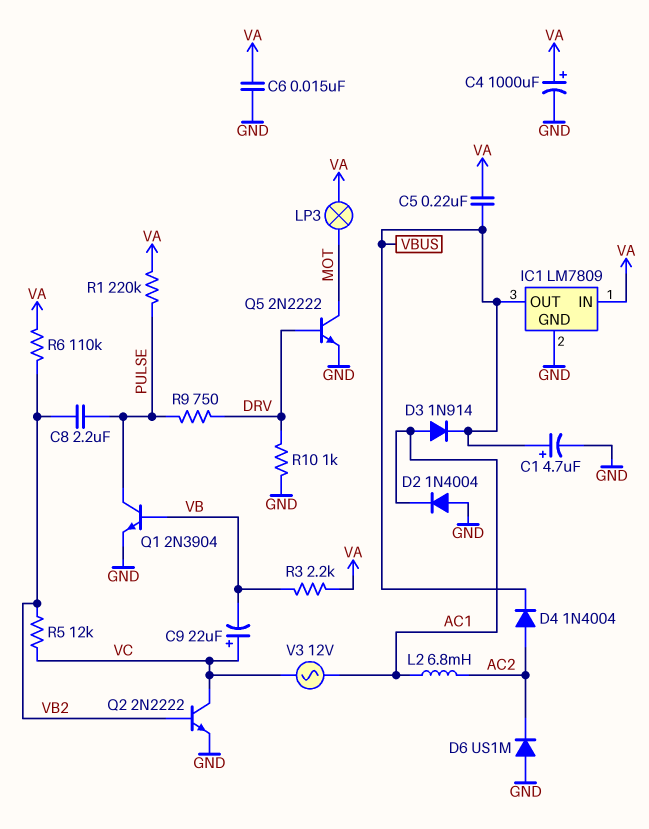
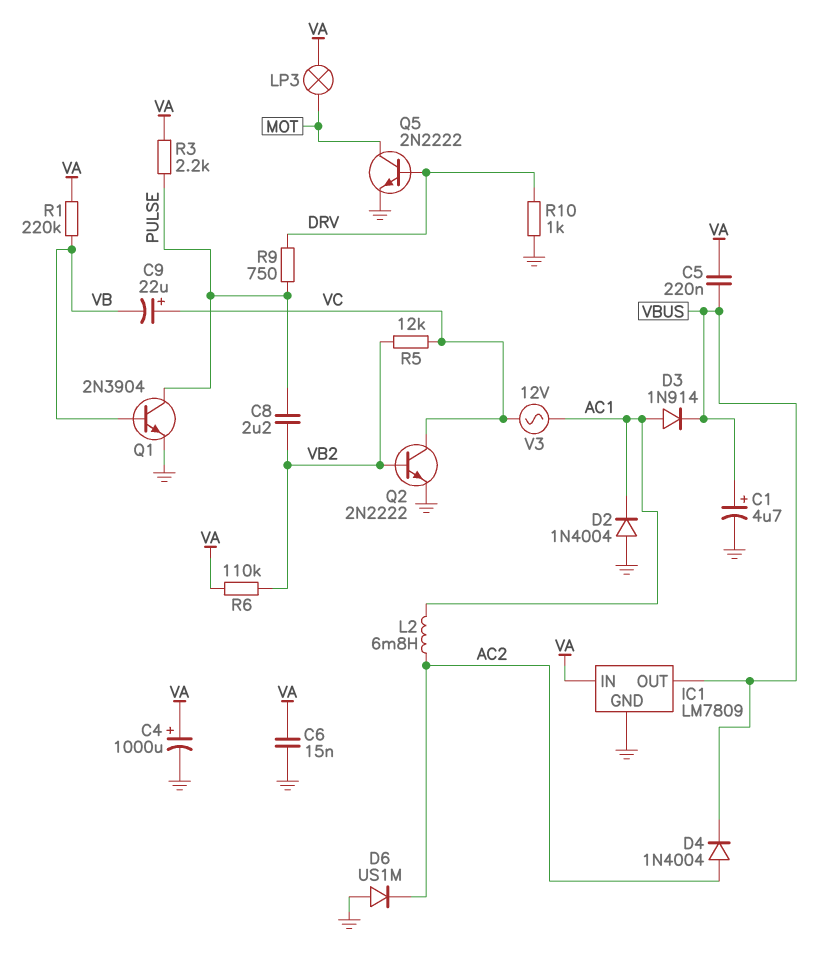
R1: 220k (PULSE, VA) -> 220k (VA, VB)
R3: 2.2k (VA, VB) -> 2.2k (PULSE, VA)

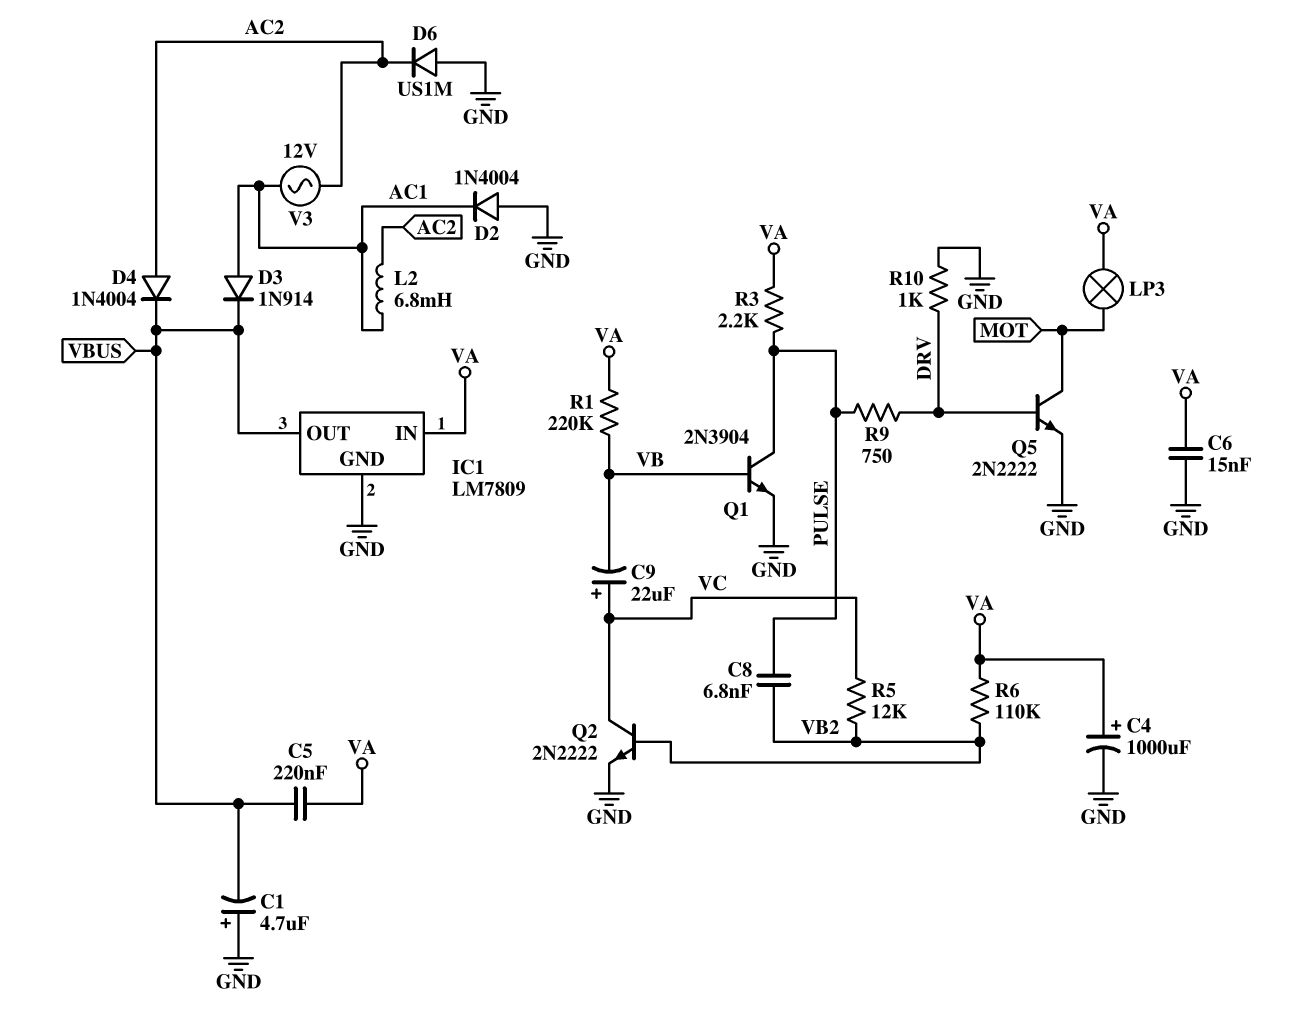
C1: 4.7uF (plus VBUS, minus GND) -> 4.7uF (plus GND, minus VBUS)
C8: 2.2uF (PULSE, VB2) -> 6.8nF (PULSE, VB2)
V3: AC 12V (AC1, VC) -> AC 12V (AC1, AC2)

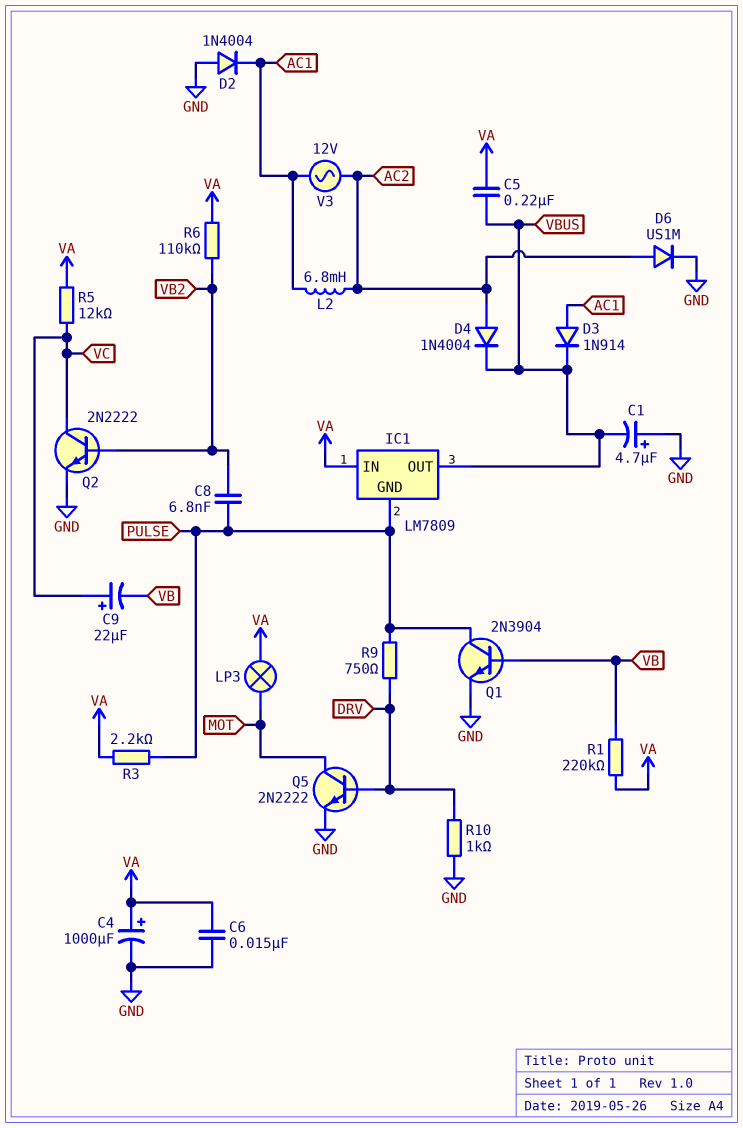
D6: diode US1M (A GND, K AC2) -> diode US1M (A AC2, K GND)
IC1 pin GND: GND -> PULSE
R5: 12k (VB2, VC) -> 12k (VA, VC)

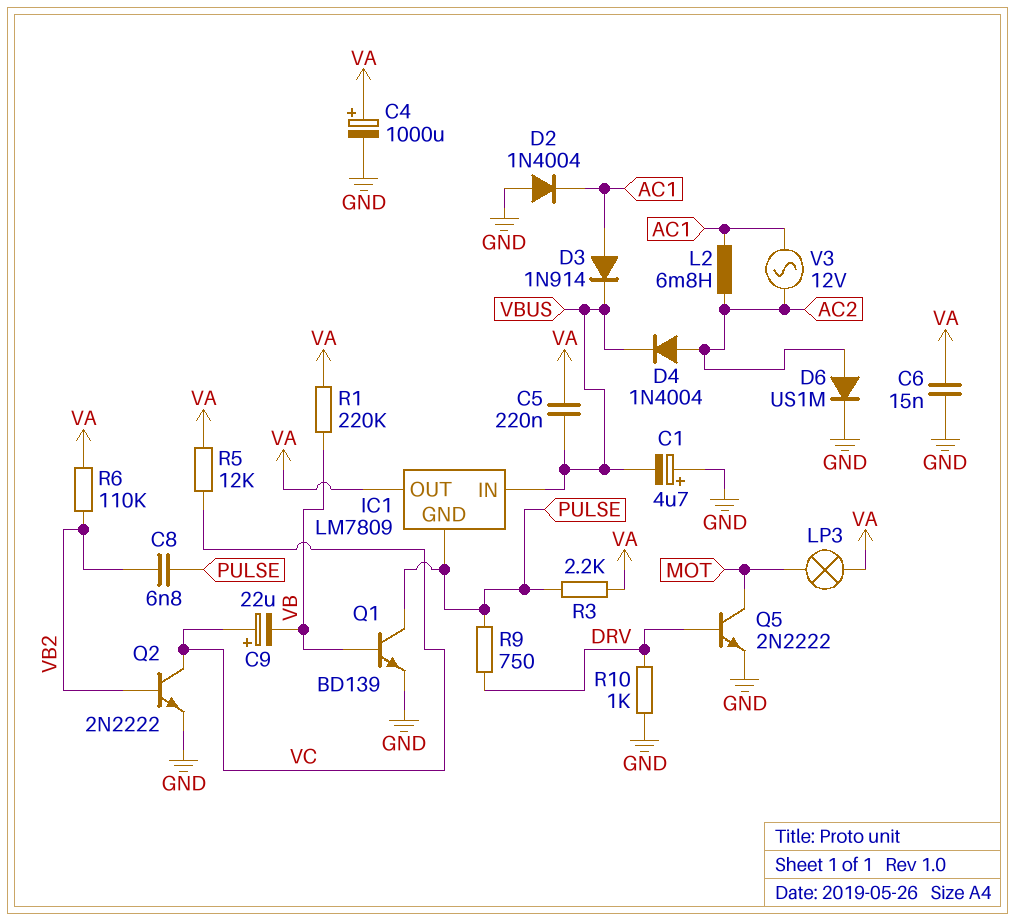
IC1 pin IN: VA -> VBUS
IC1 pin OUT: VBUS -> VA
Q1: NPN 2N3904 (B VB, C PULSE, E GND) -> NPN BD139 (B VB, C PULSE, E GND)

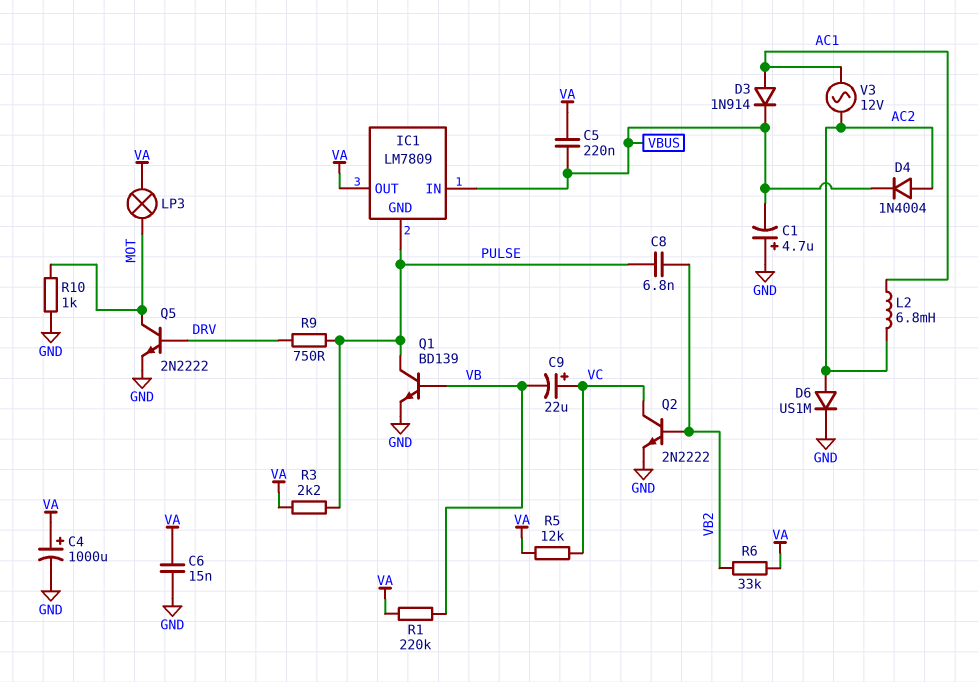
D2: diode 1N4004 (A GND, K AC1) -> none
R6: 110k (VA, VB2) -> 33k (VA, VB2)
R10: 1k (DRV, GND) -> 1k (GND, MOT)

